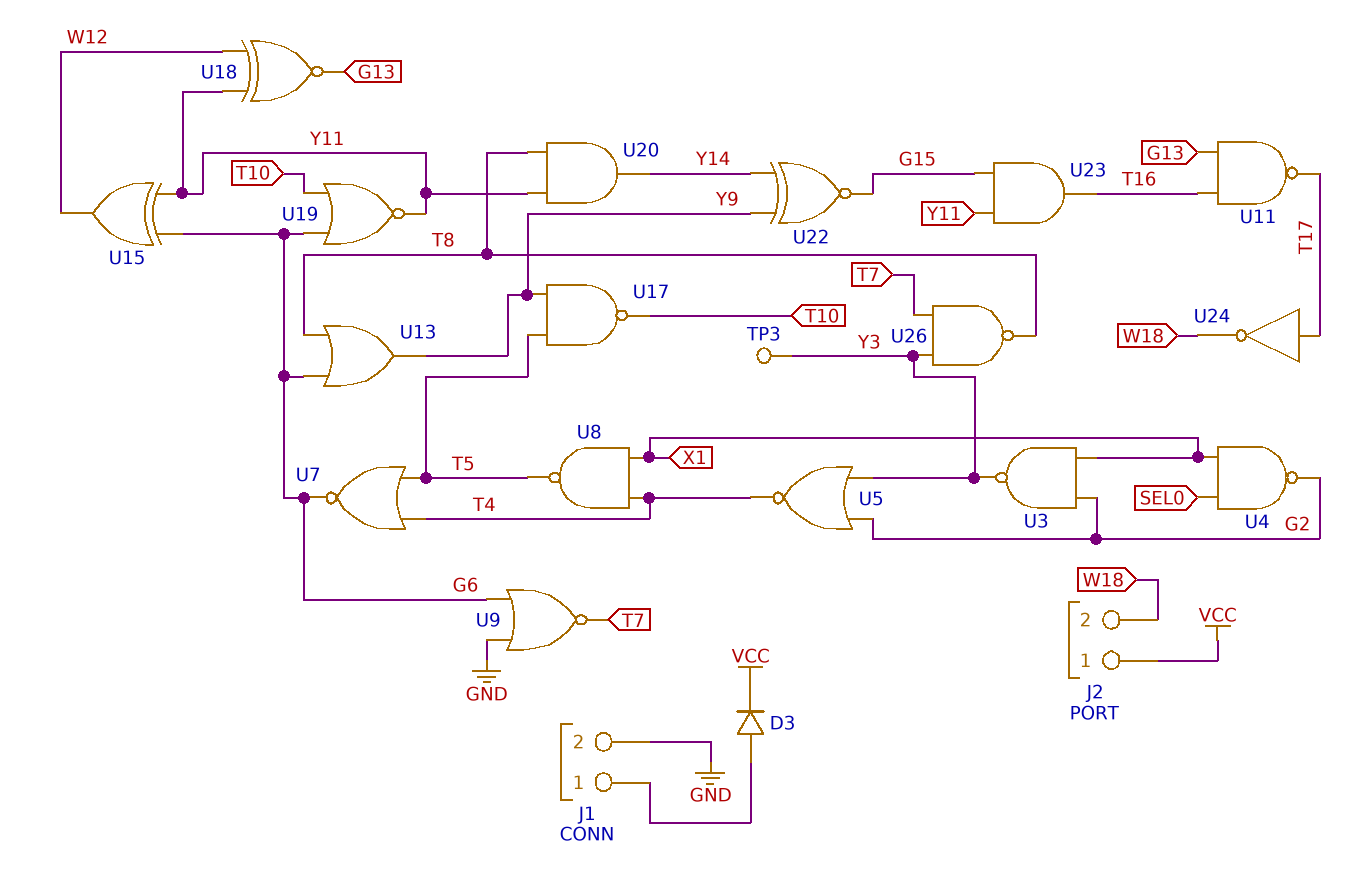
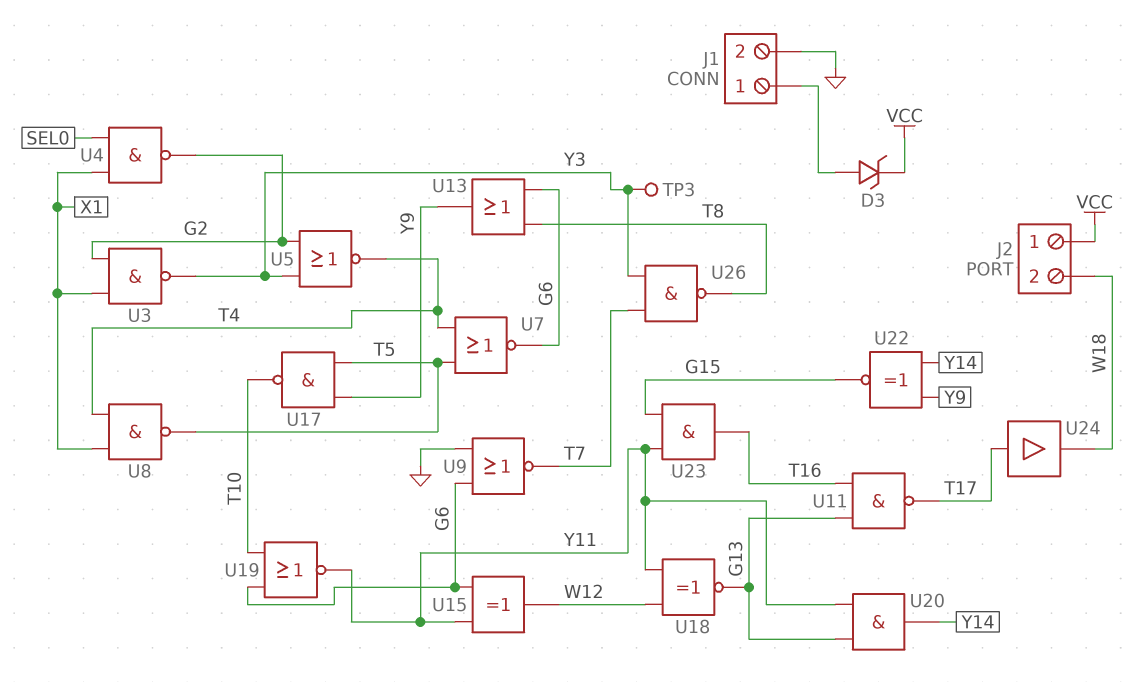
D3: diode (A J1/1, K VCC) -> zener (A J1/1, K VCC)
U20: AND (in T8, in Y11, out Y14) -> AND (in G13, in Y11, out Y14)
U24: NOT (in T17, out W18) -> buffer (in T17, out W18)

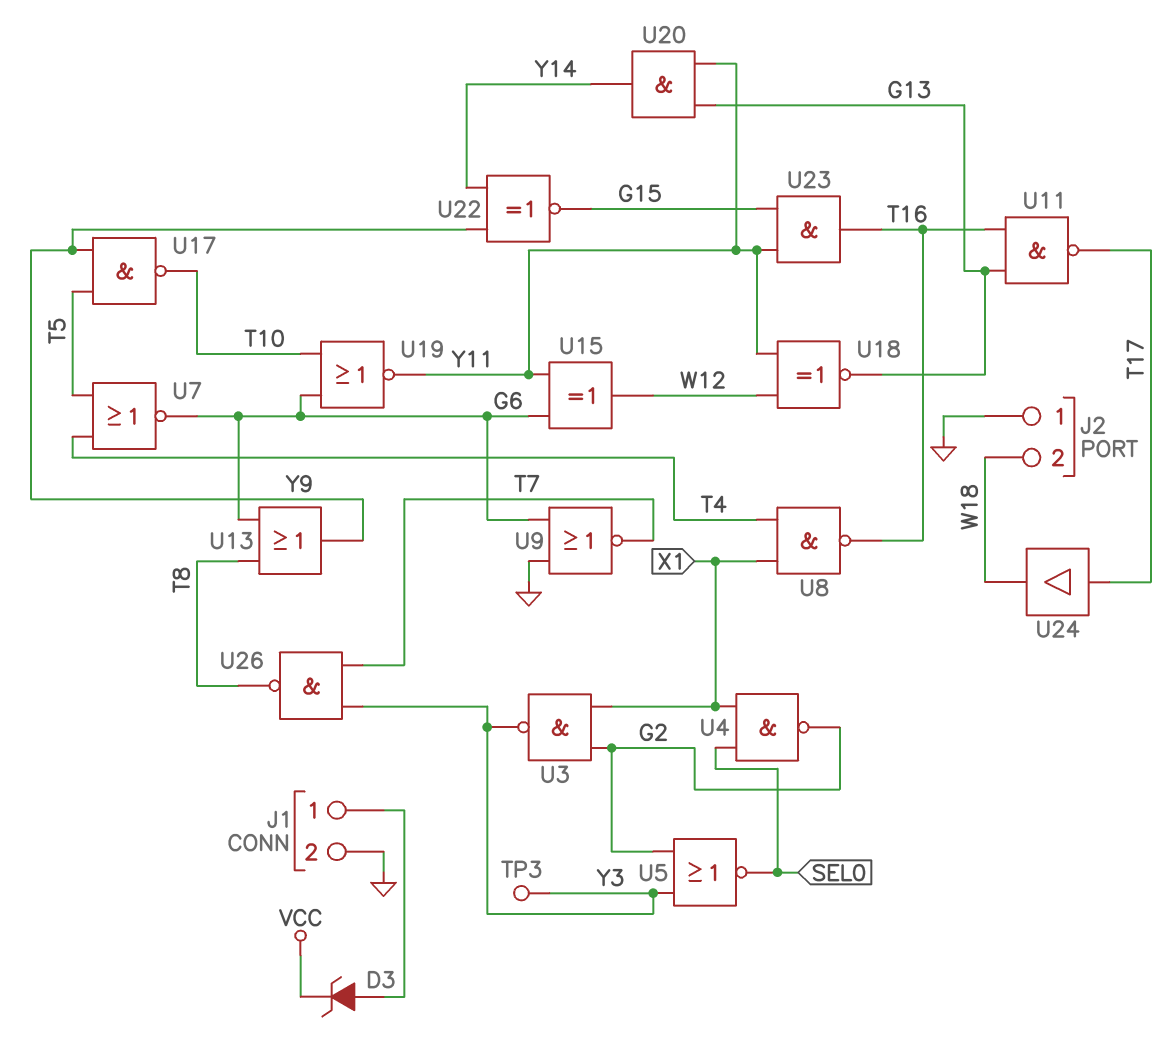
J2 pin 1: VCC -> GND
U5: NOR (in G2, in Y3, out T4) -> NOR (in G2, in Y3, out SEL0)
U8: NAND (in T4, in X1, out T5) -> NAND (in T4, in X1, out T16)

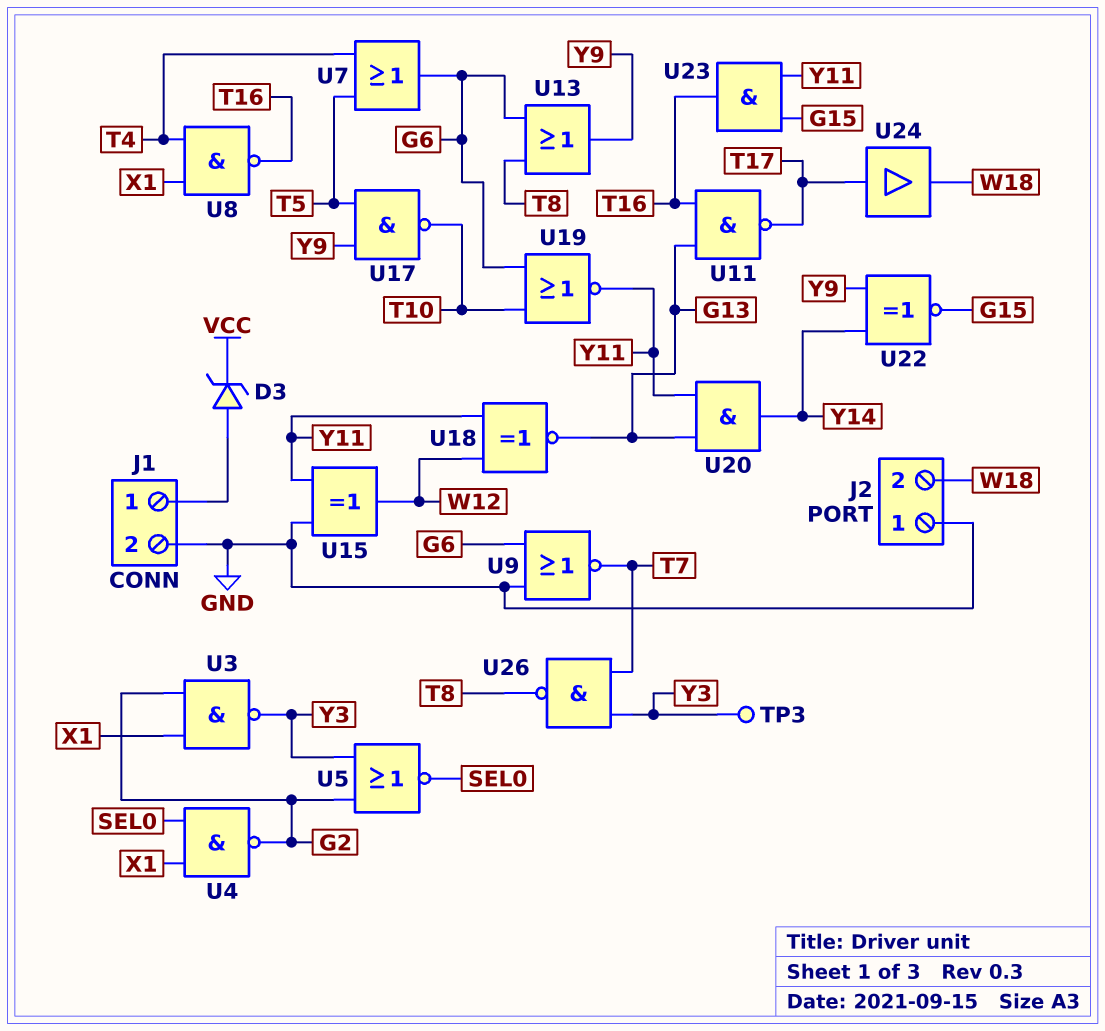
U7: NOR (in T4, in T5, out G6) -> OR (in T4, in T5, out G6)
U15: XOR (in G6, in Y11, out W12) -> XOR (in GND, in Y11, out W12)

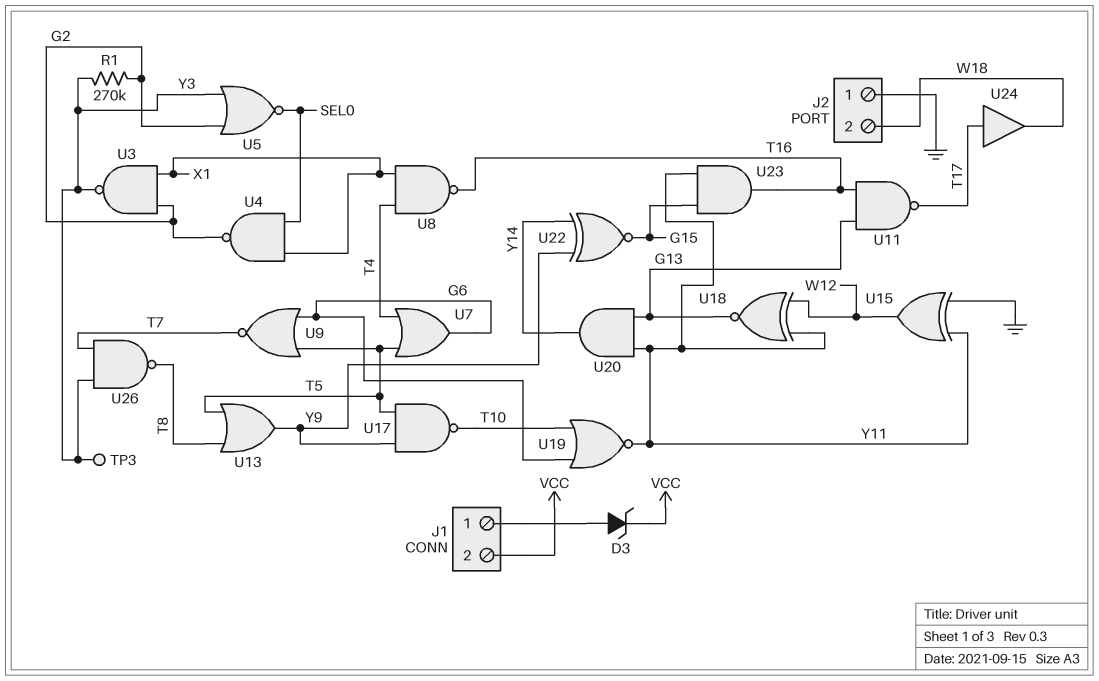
J1 pin 2: GND -> VCC
R1: none -> 270k (G2, Y3)
U9: NOR (in G6, in GND, out T7) -> NOR (in G6, in T5, out T7)
U13: OR (in G6, in T8, out Y9) -> OR (in T5, in T8, out Y9)

